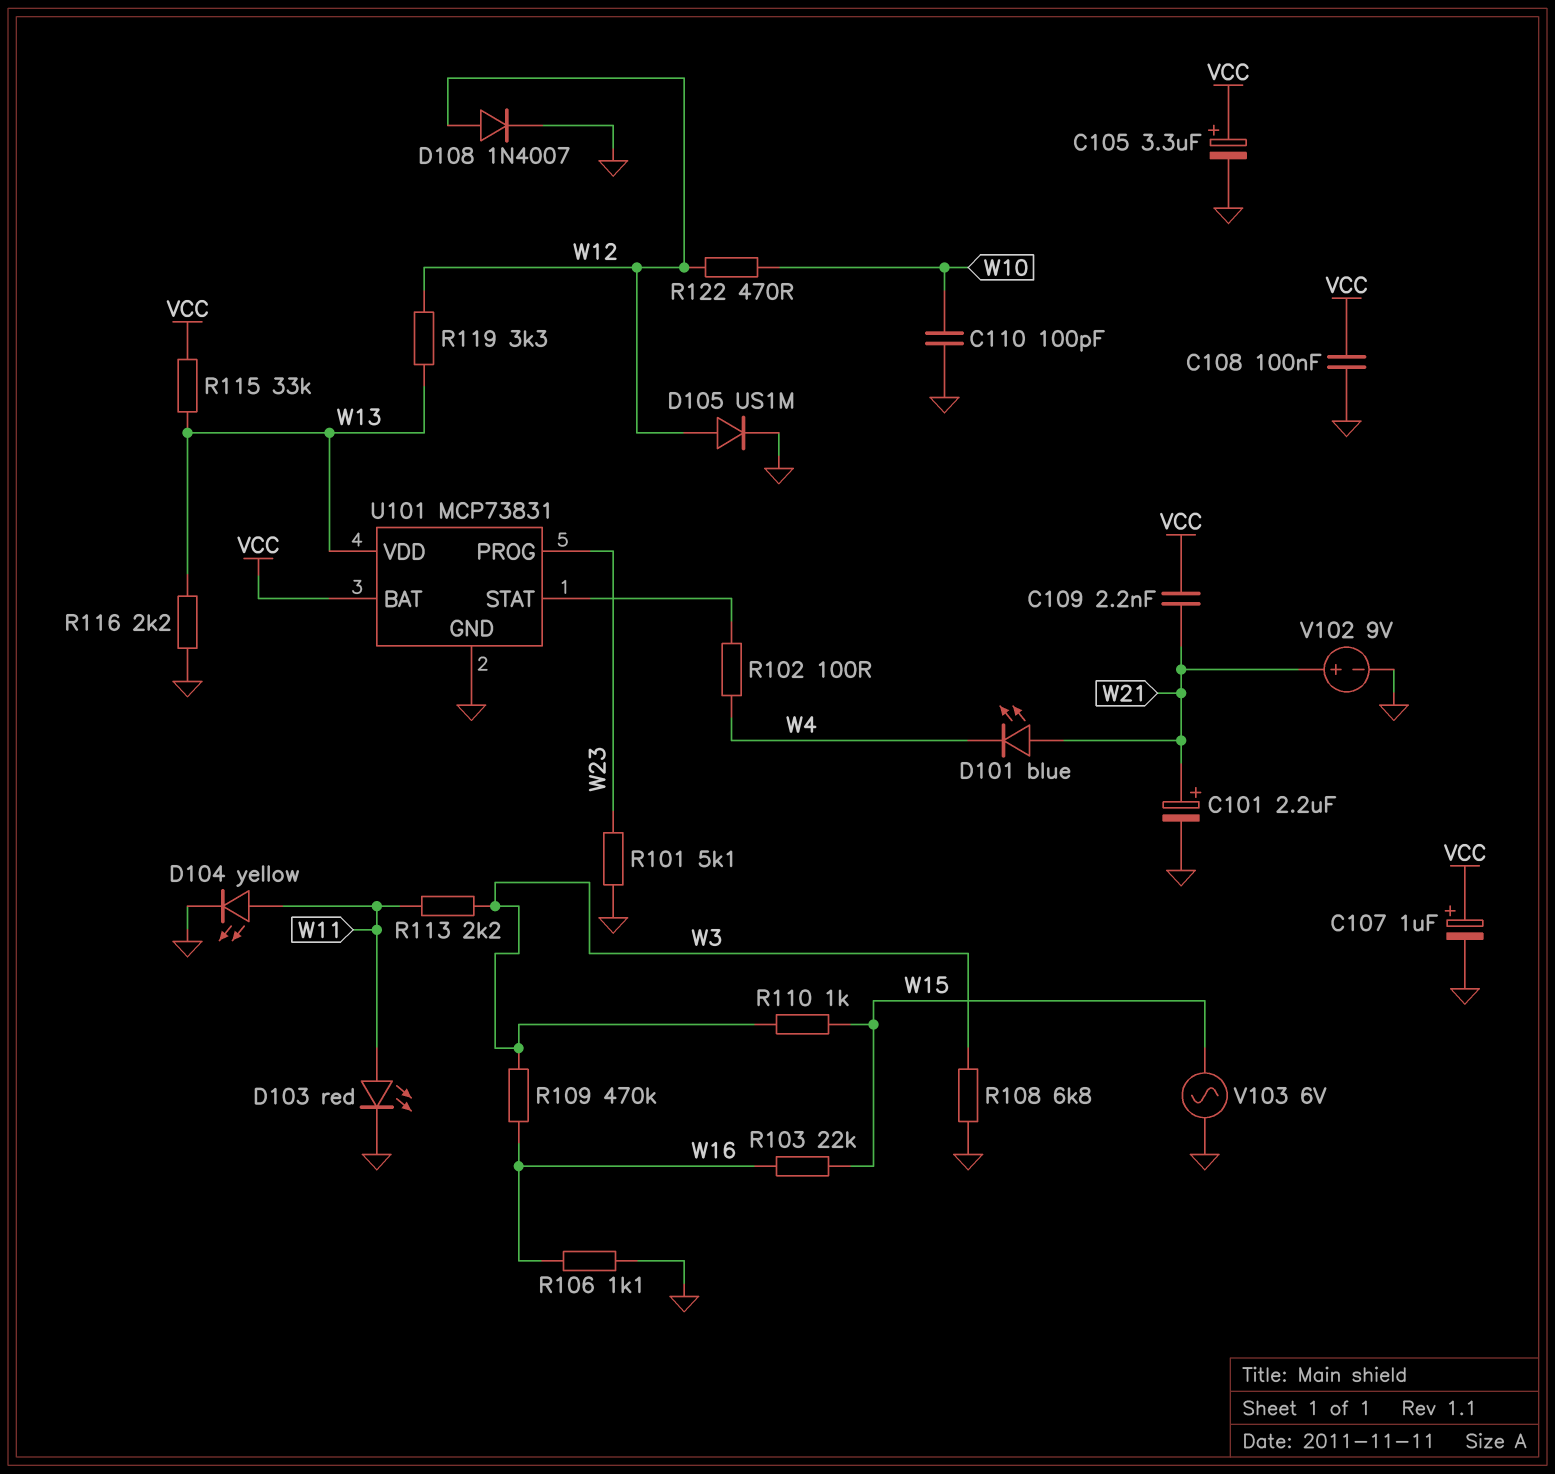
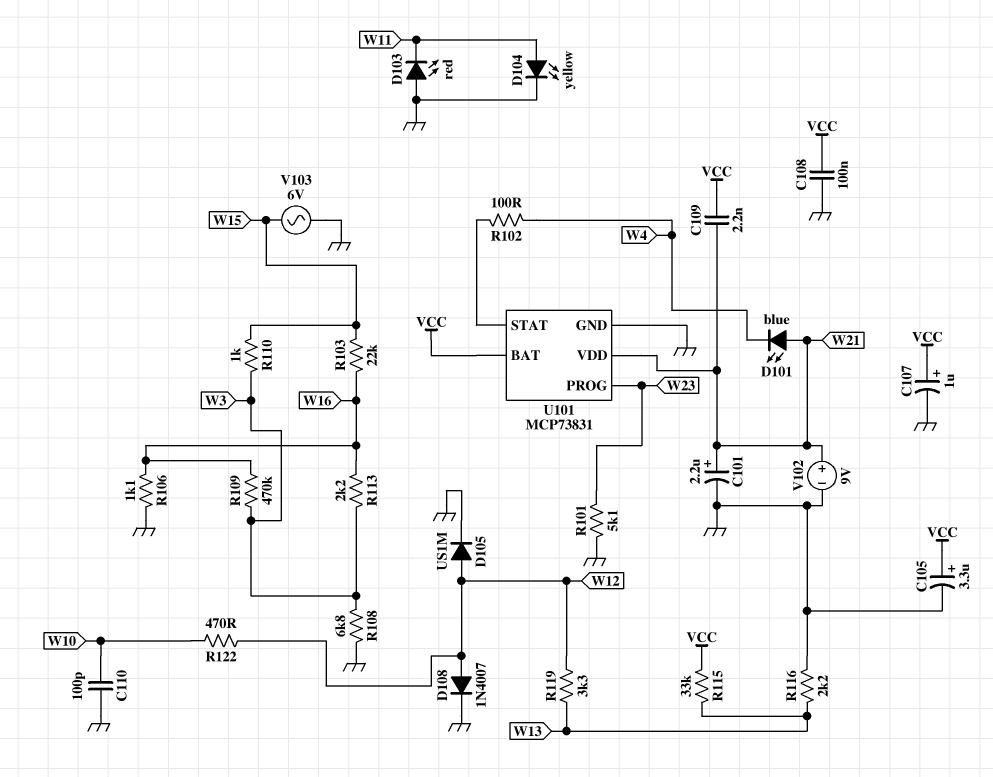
D103: LED red (A W11, K GND) -> LED red (A GND, K W11)
R113: 2.2k (W3, W11) -> 2.2k (W3, W16)
U101 pin VDD: W13 -> W21

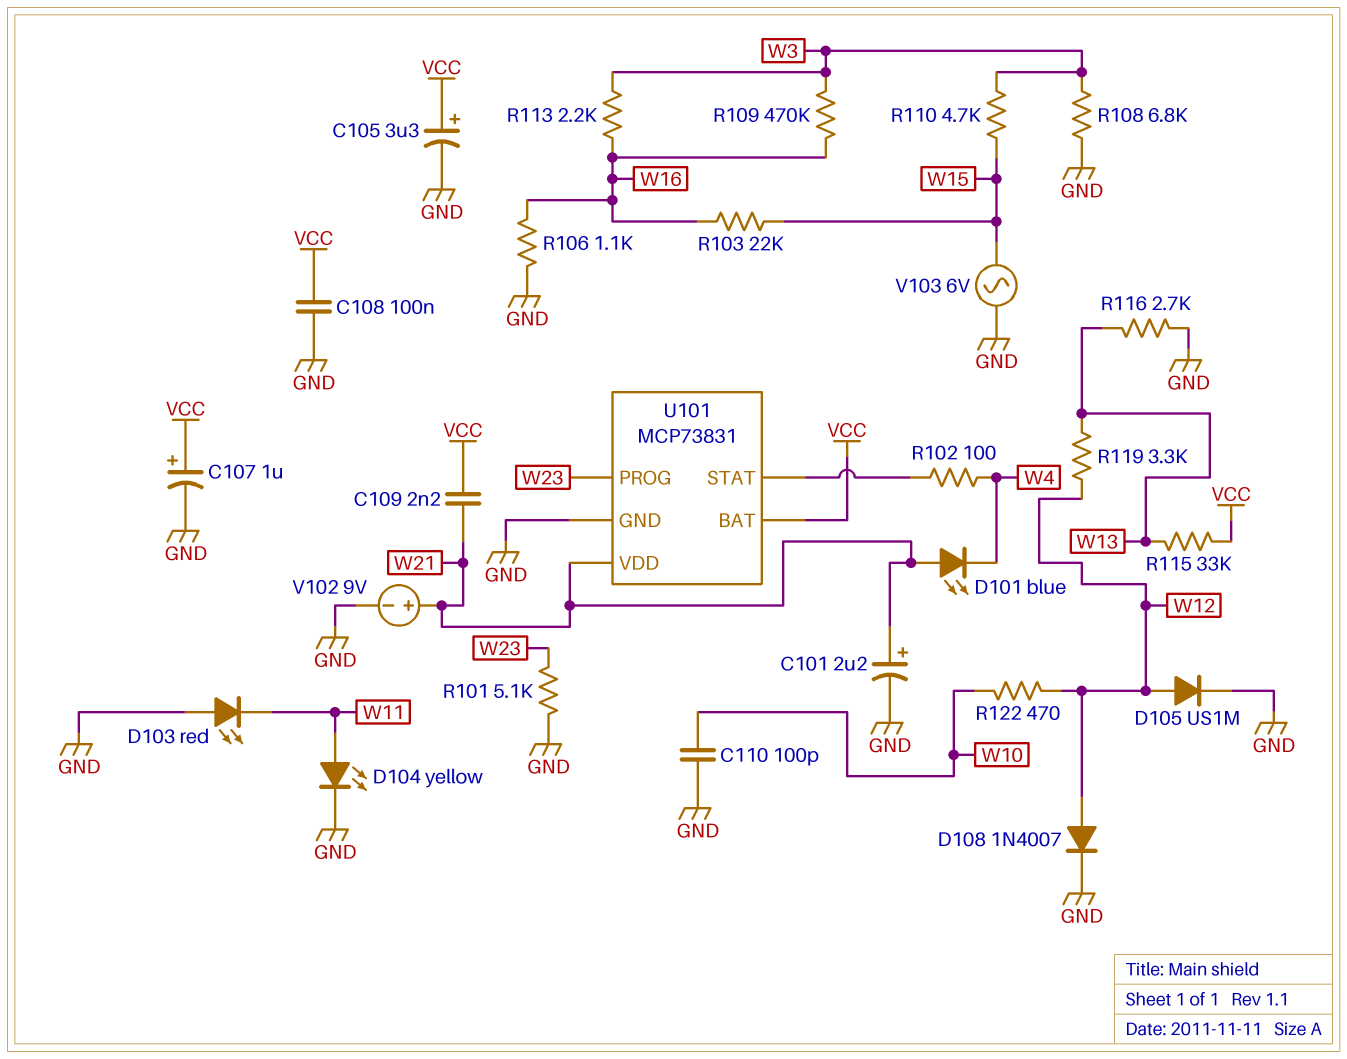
R110: 1k (W3, W15) -> 4.7k (W3, W15)
R116: 2.2k (GND, W13) -> 2.7k (GND, W13)

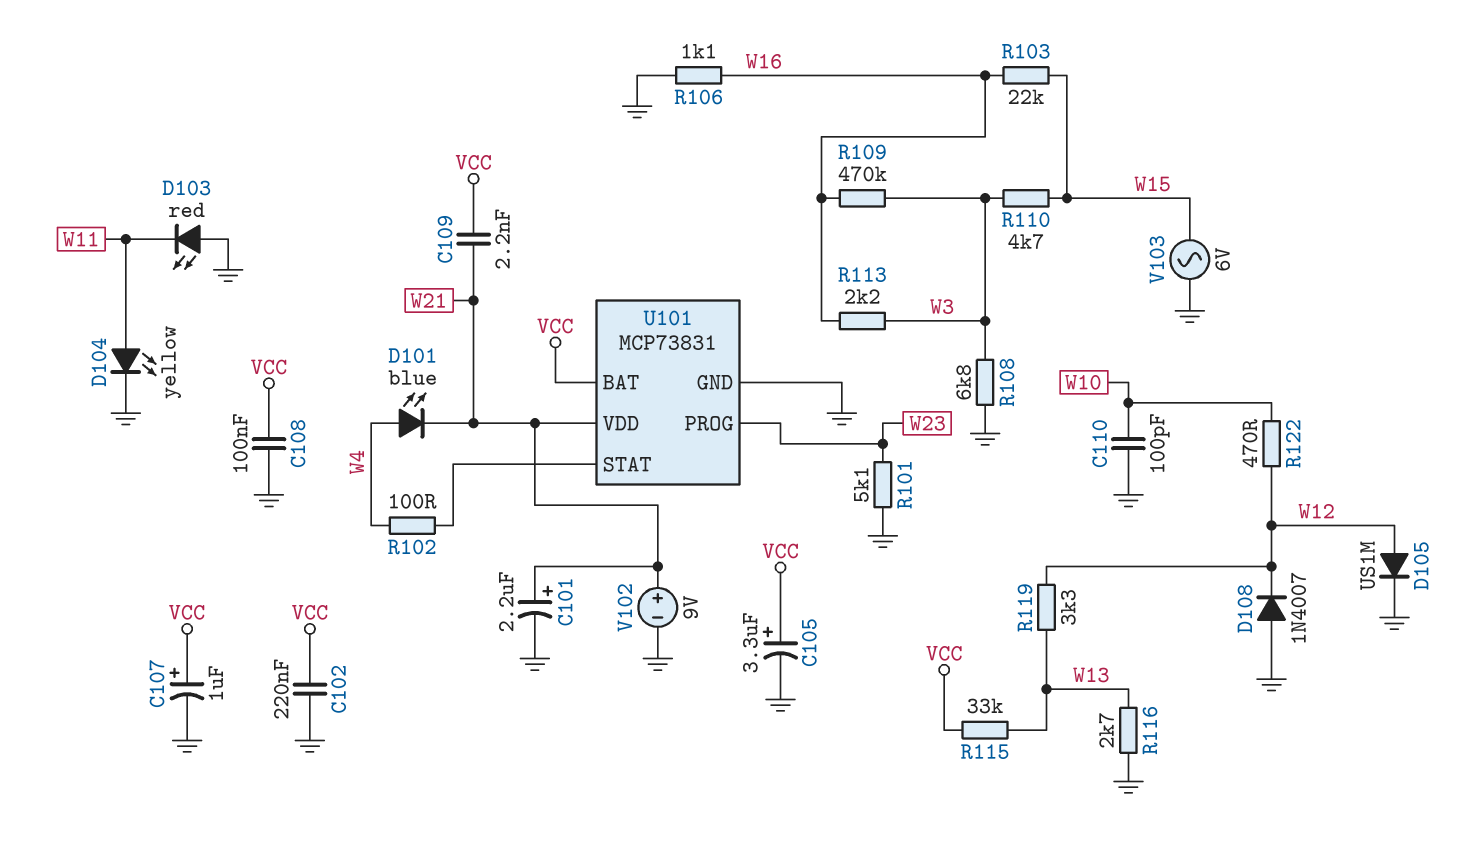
C102: none -> 220nF (GND, VCC)
D101: LED blue (A W21, K W4) -> LED blue (A W4, K W21)
D108: diode 1N4007 (A W12, K GND) -> diode 1N4007 (A GND, K W12)

